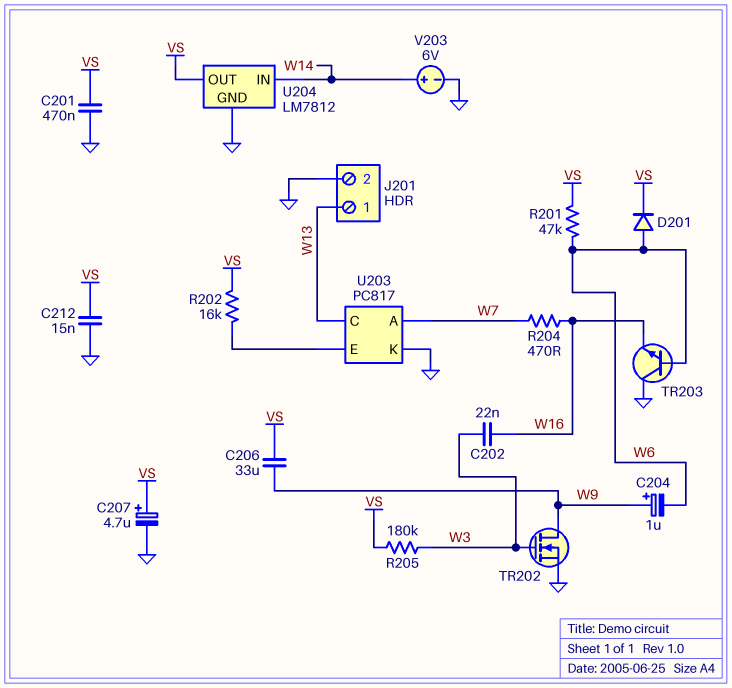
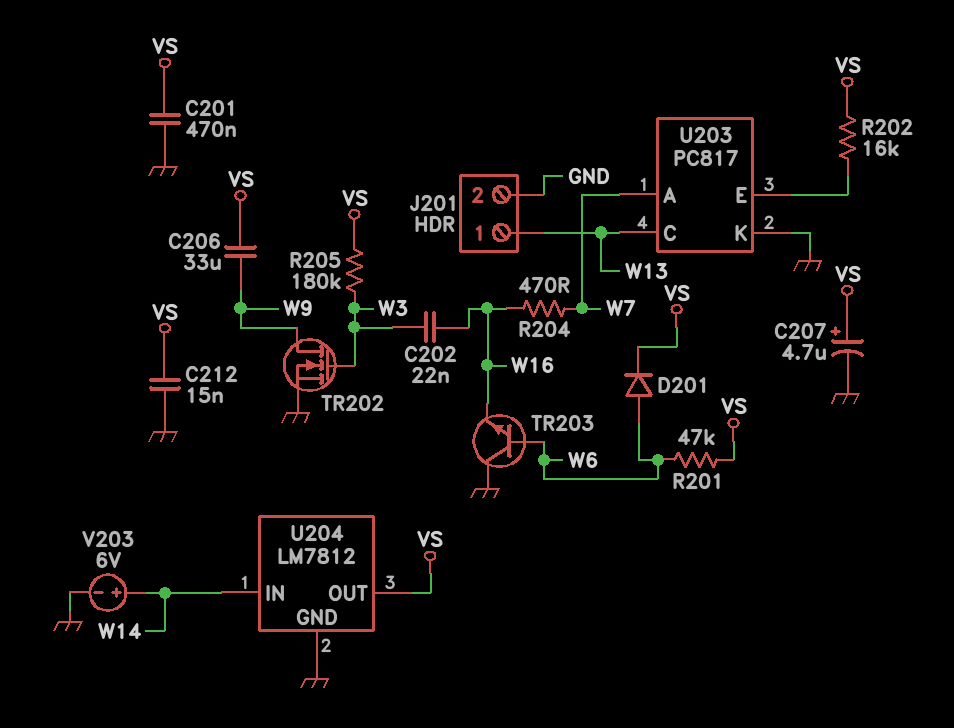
C204: 1uF (plus W9, minus W6) -> none

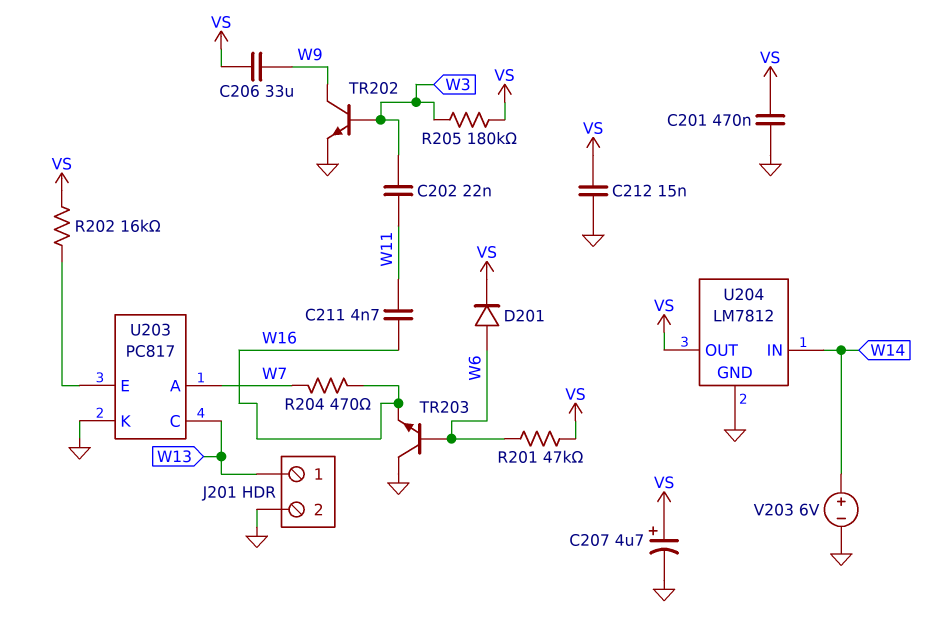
C202: 22nF (W3, W16) -> 22nF (W3, W11)
C211: none -> 4.7nF (W11, W16)
TR202: NMOS (G W3, D W9, S GND) -> NPN (B W3, C W9, E GND)

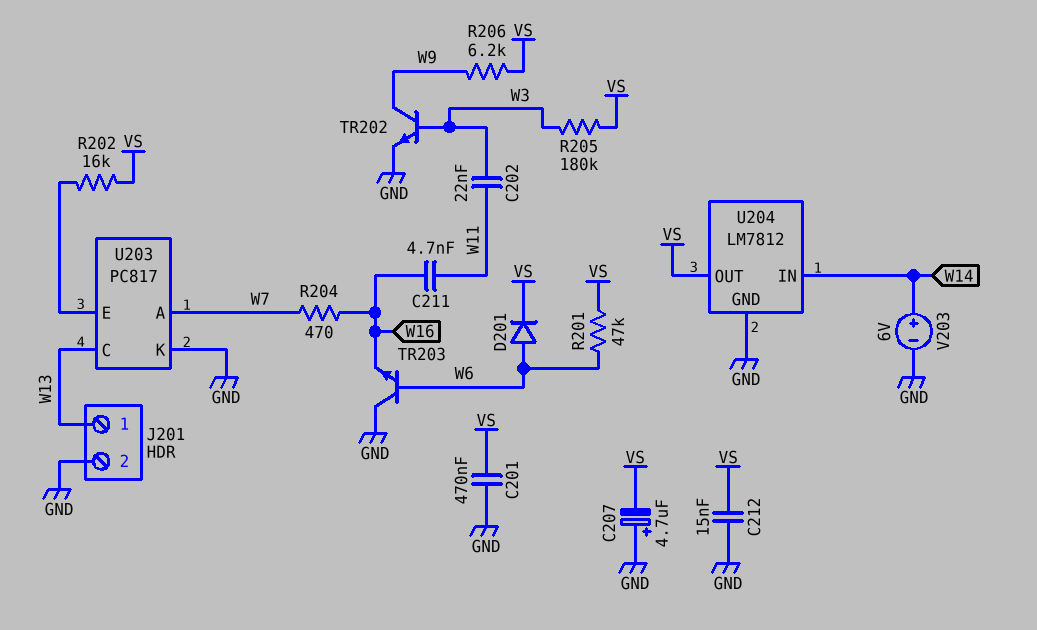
C206: 33uF (VS, W9) -> none
C207: 4.7uF (plus VS, minus GND) -> 4.7uF (plus GND, minus VS)
R206: none -> 6.2k (VS, W9)

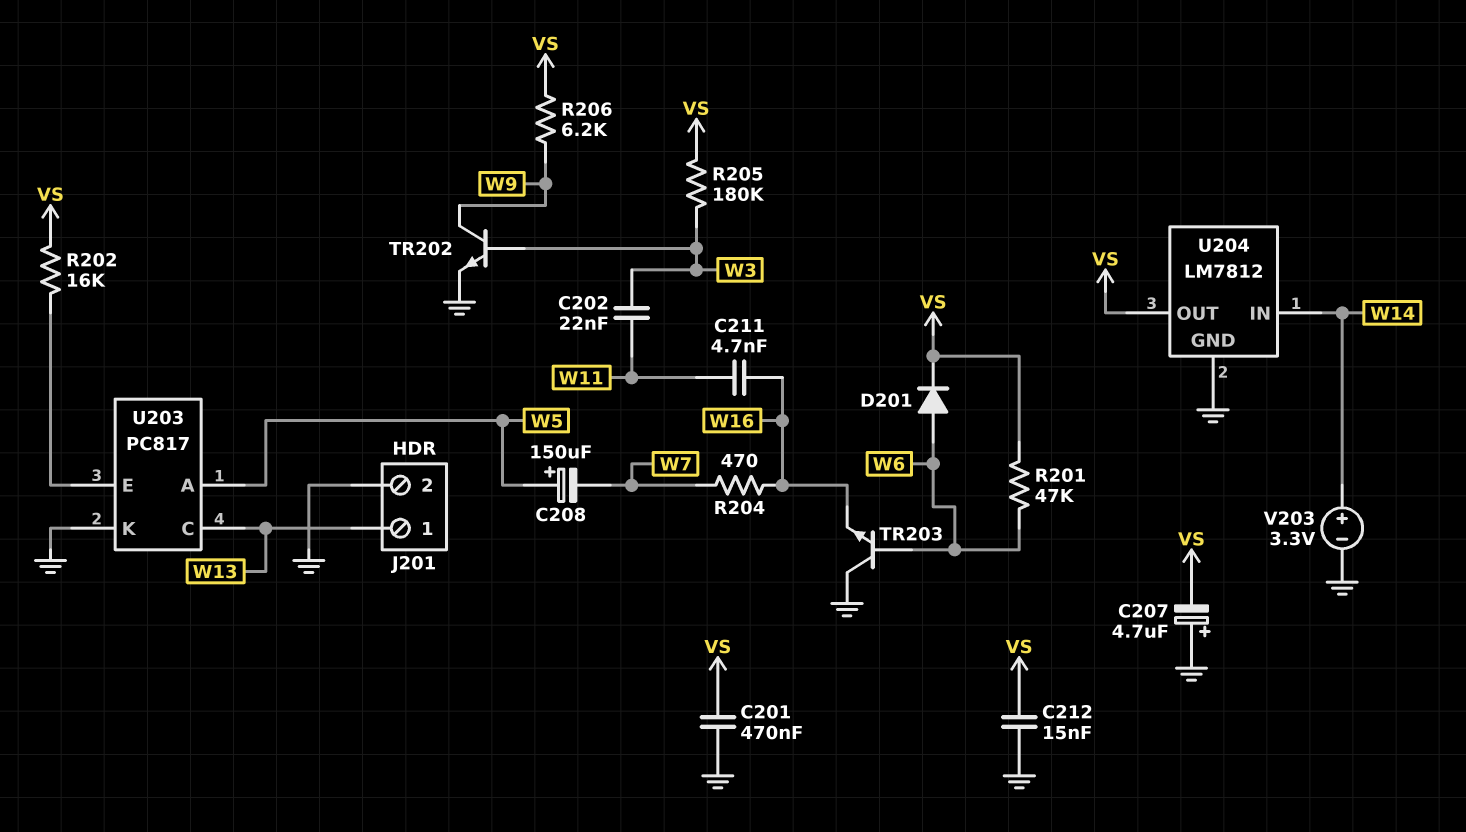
C208: none -> 150uF (plus W5, minus W7)
U203 pin A: W7 -> W5
V203: 6V (plus W14, minus GND) -> 3.3V (plus W14, minus GND)

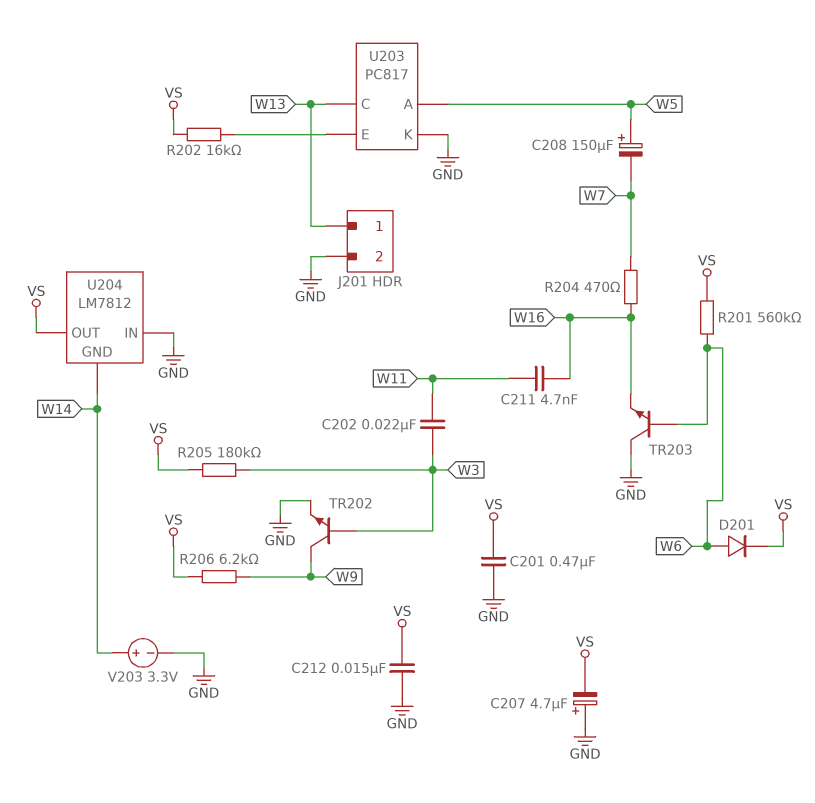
R201: 47k (VS, W6) -> 560k (VS, W6)
U204 pin GND: GND -> W14
U204 pin IN: W14 -> GND

